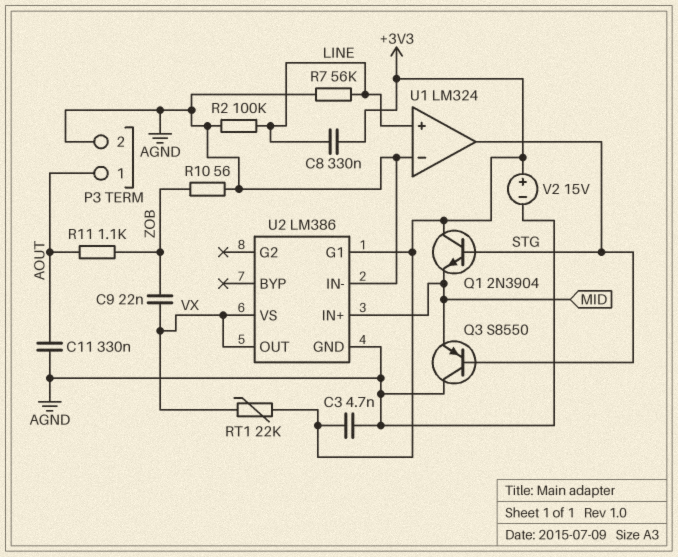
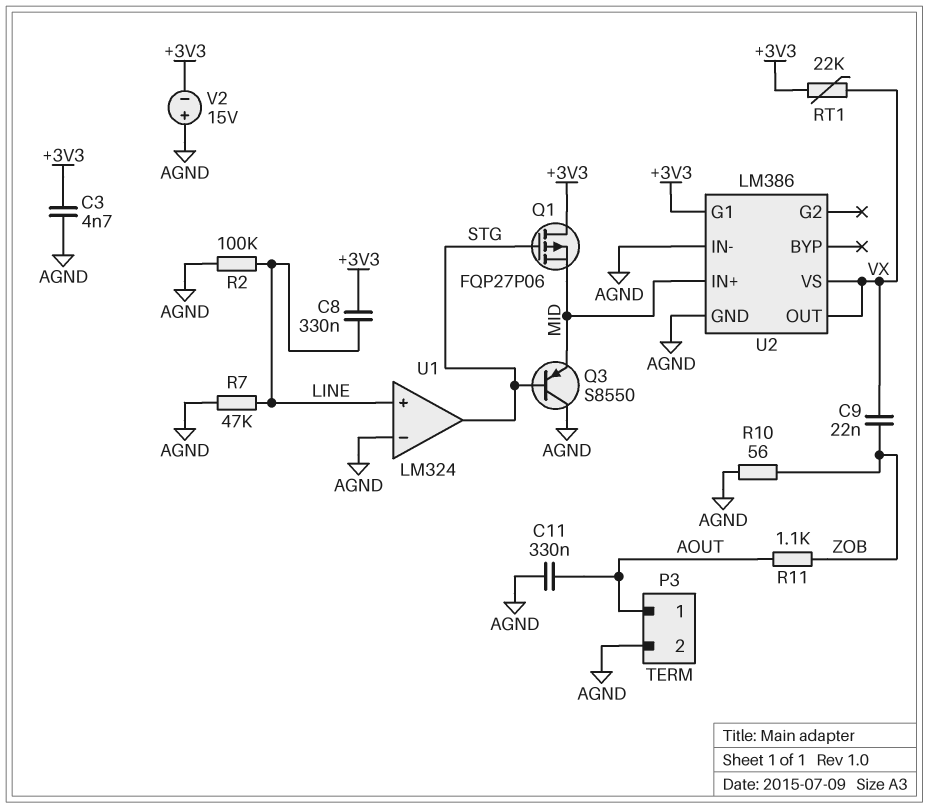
Q1: NPN 2N3904 (B STG, C +3V3, E MID) -> PMOS FQP27P06 (G STG, D +3V3, S MID)
R7: 56k (AGND, LINE) -> 47k (AGND, LINE)
V2: 15V (plus +3V3, minus AGND) -> 15V (plus AGND, minus +3V3)

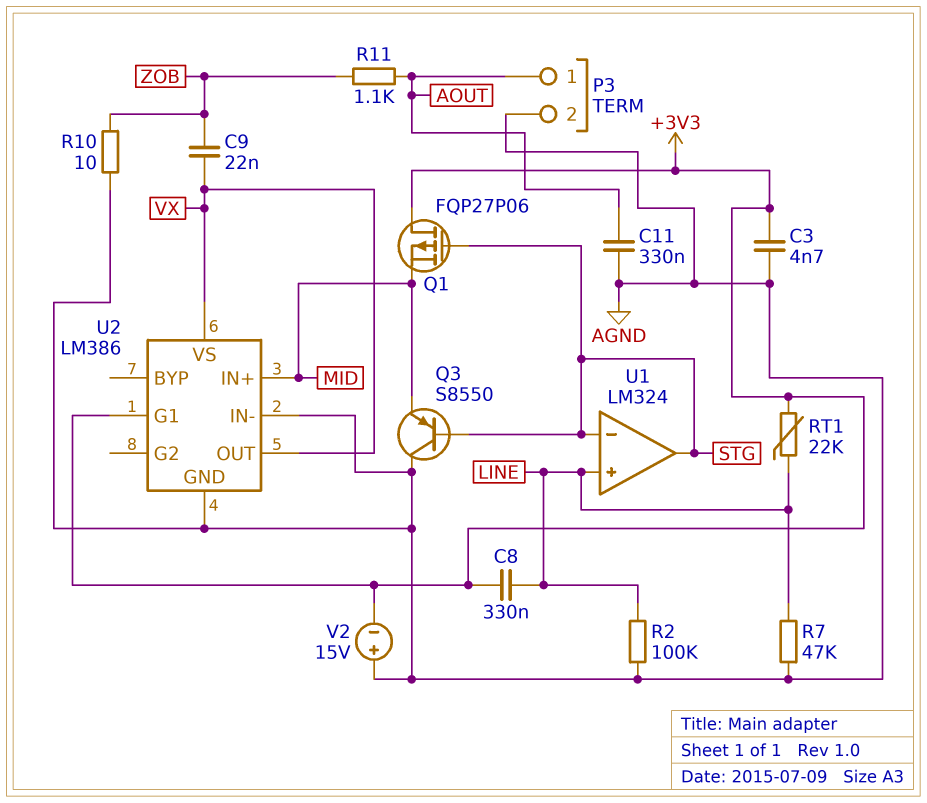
R10: 56 (AGND, ZOB) -> 10 (AGND, ZOB)
RT1: 22k (+3V3, VX) -> 22k (+3V3, LINE)
U1 pin in-: AGND -> STG

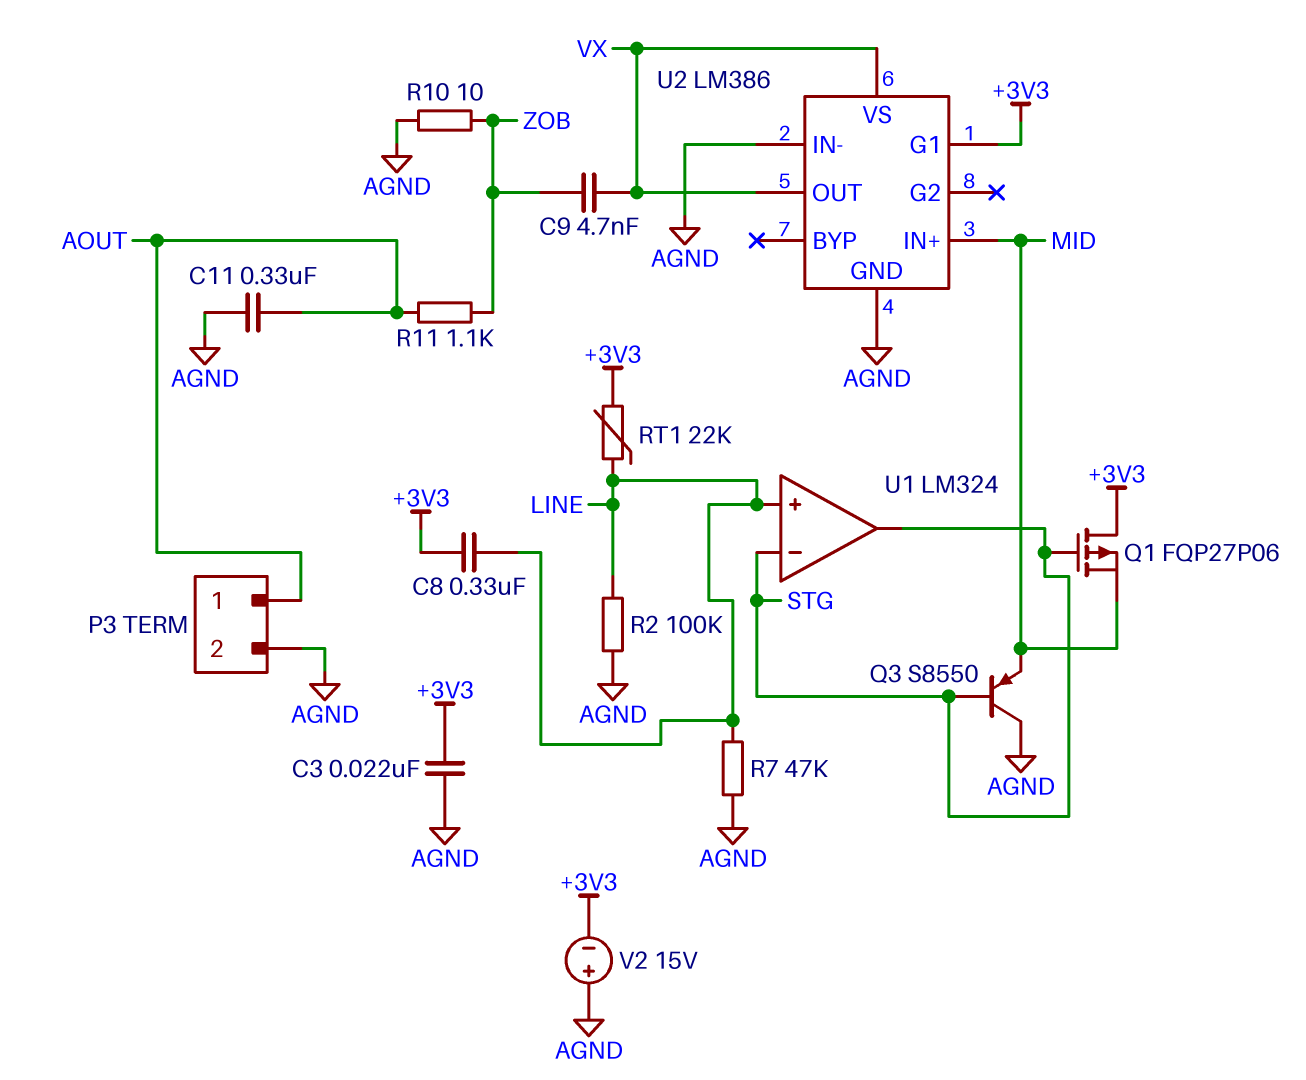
C3: 4.7nF (+3V3, AGND) -> 22nF (+3V3, AGND)
C9: 22nF (VX, ZOB) -> 4.7nF (VX, ZOB)

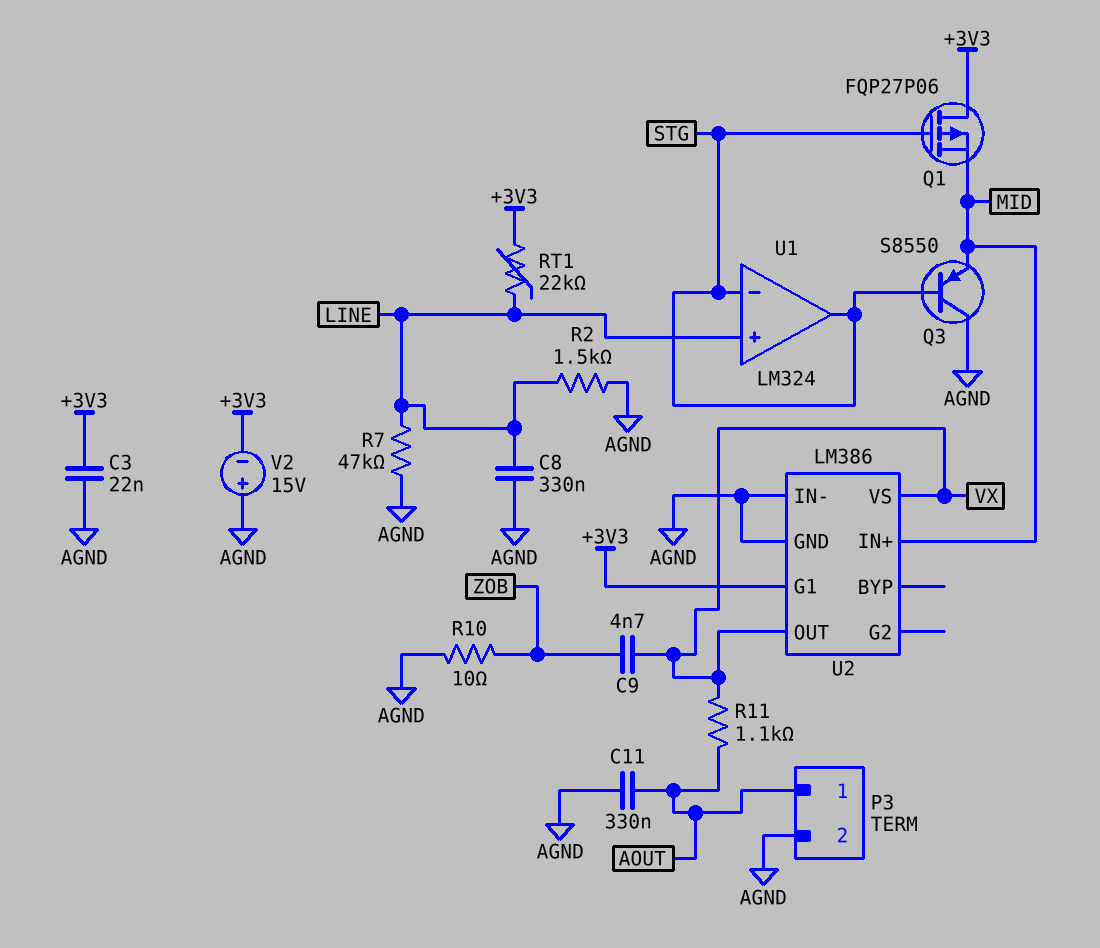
C8: 330nF (+3V3, LINE) -> 330nF (AGND, LINE)
R2: 100k (AGND, LINE) -> 1.5k (AGND, LINE)
R11: 1.1k (AOUT, ZOB) -> 1.1k (AOUT, VX)

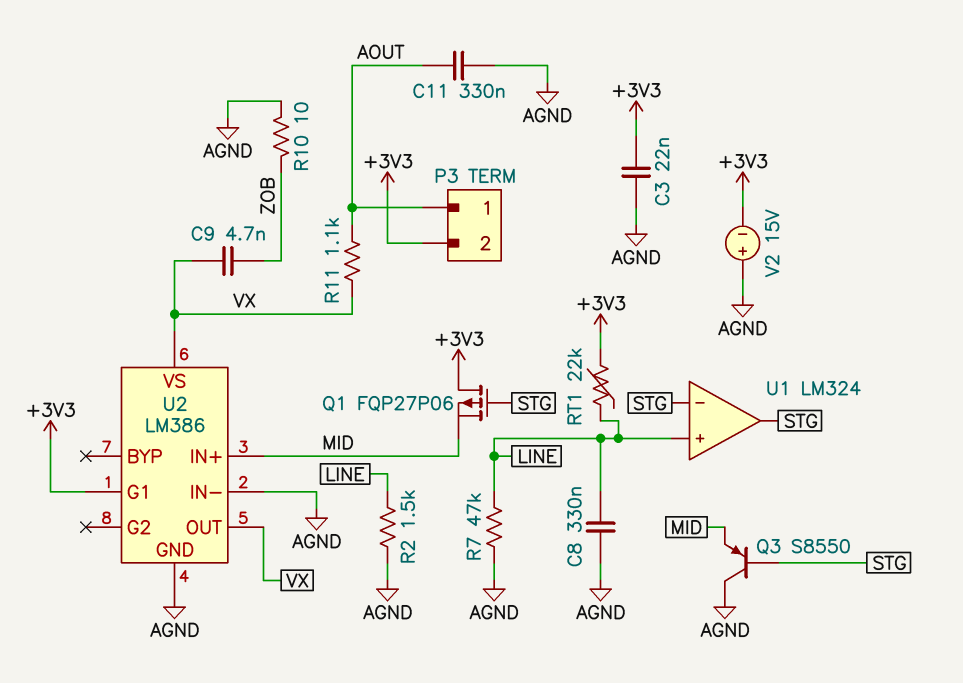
P3 pin 2: AGND -> +3V3

